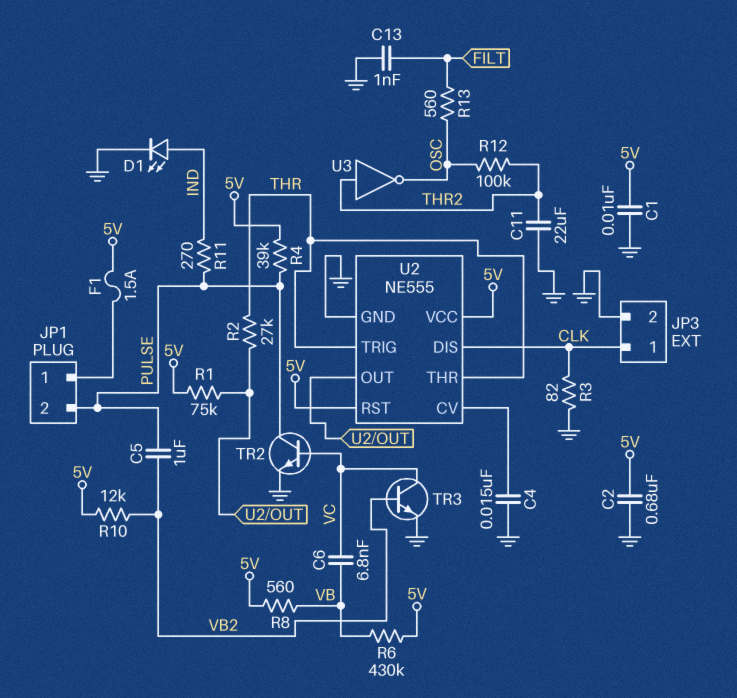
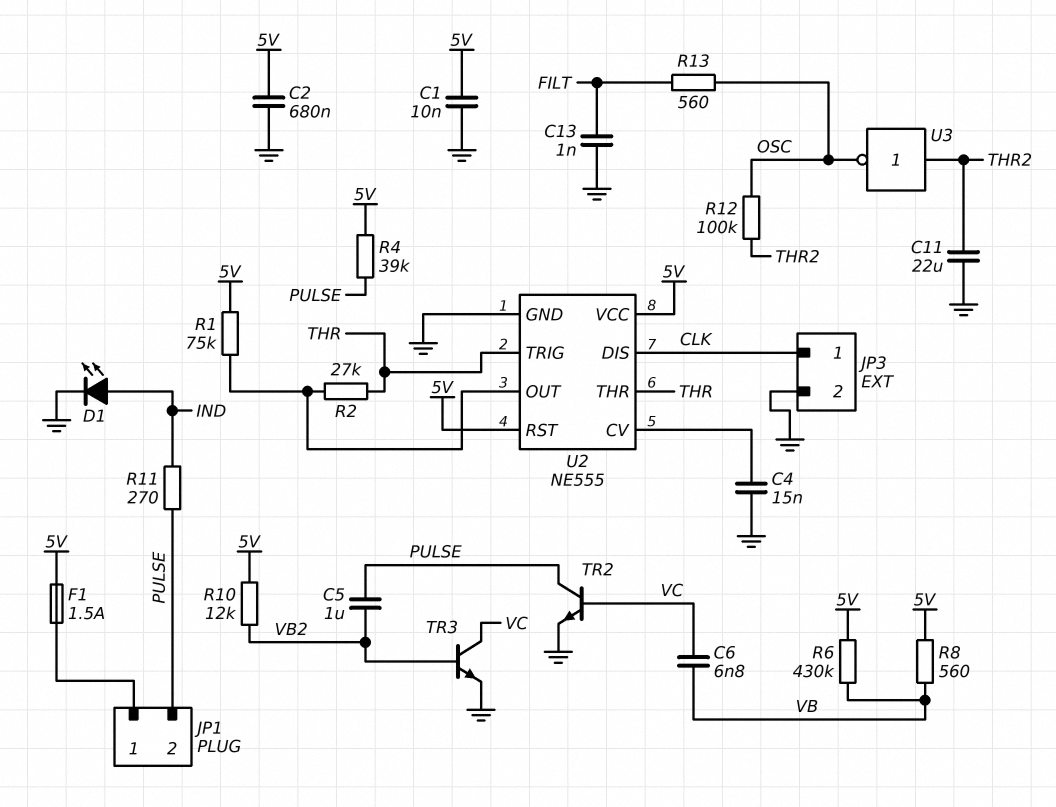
R3: 82 (CLK, GND) -> none

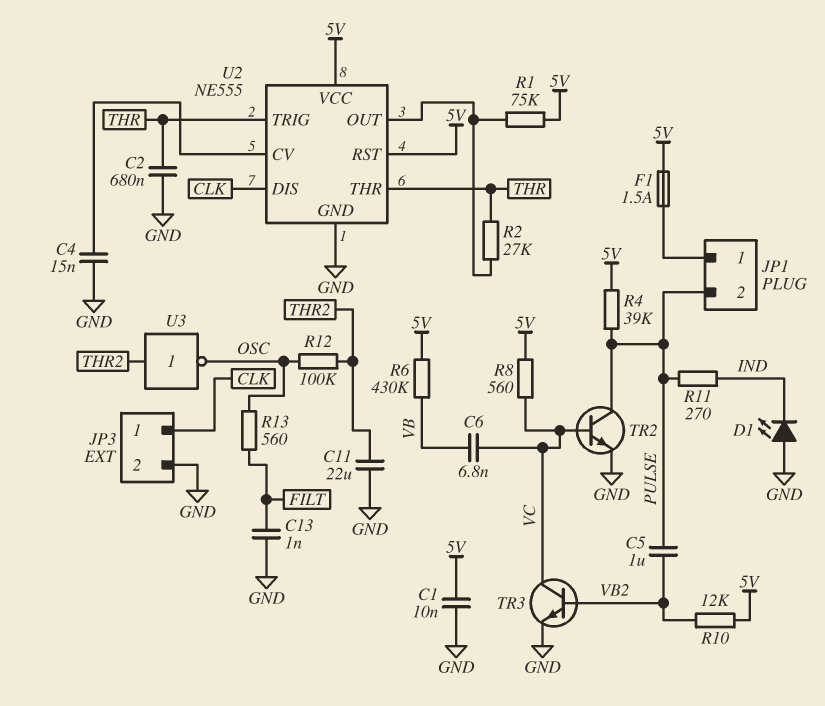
C2: 680nF (5V, GND) -> 680nF (GND, THR)
D1: LED (A IND, K GND) -> LED (A GND, K IND)
R8: 560 (5V, VB) -> 560 (5V, VC)

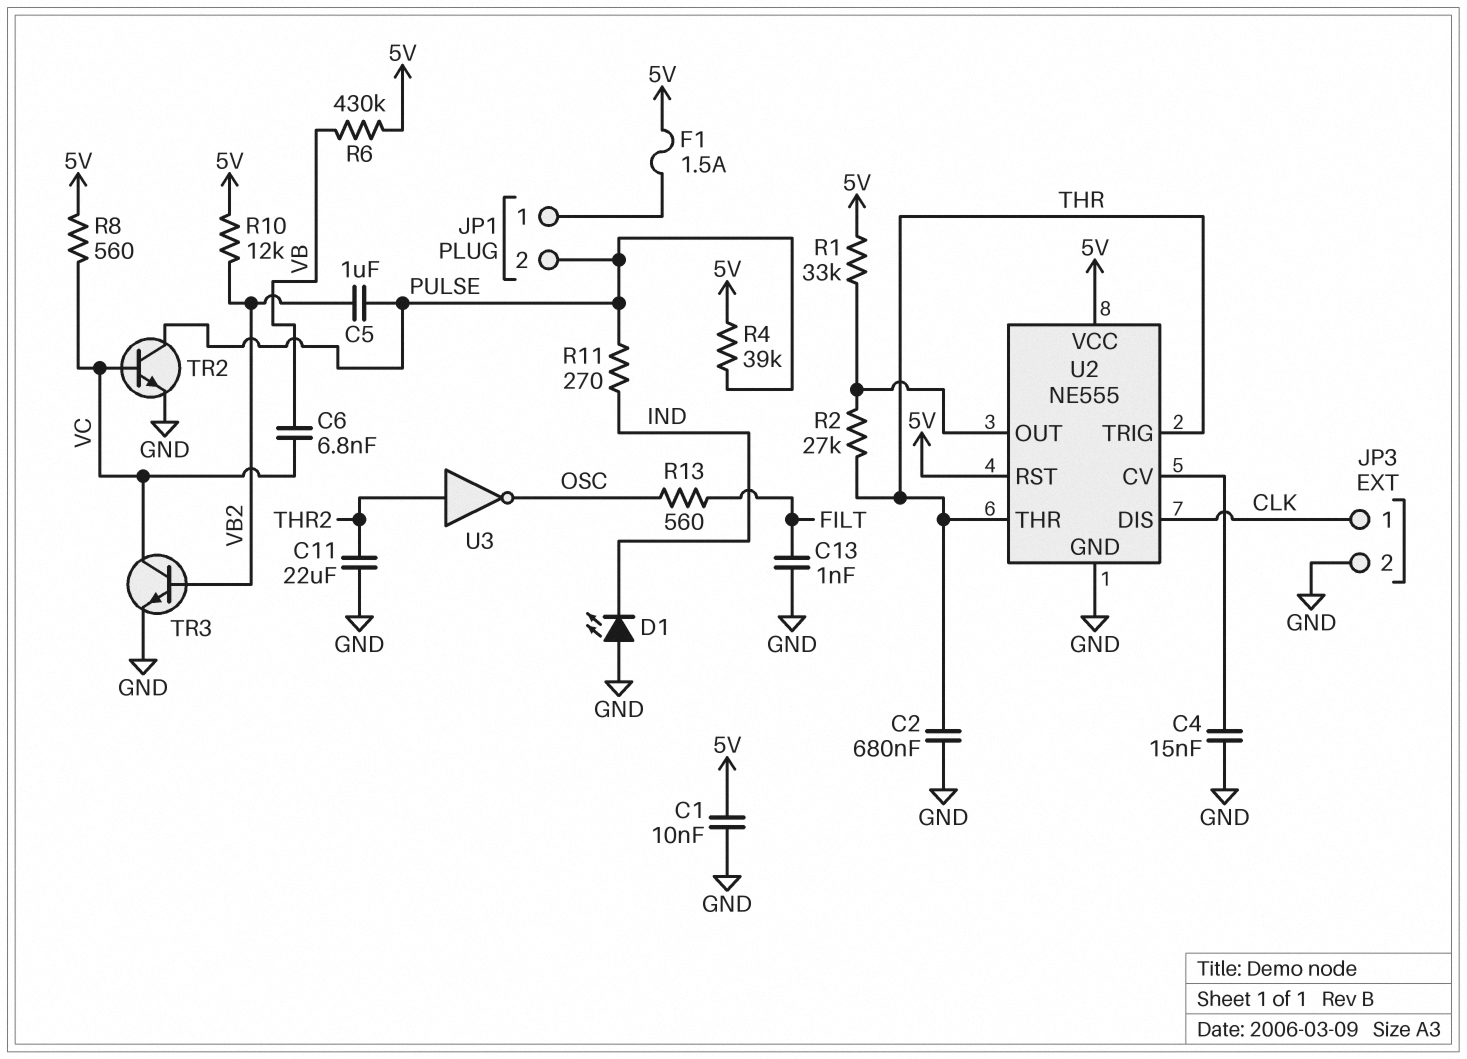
R1: 75k (5V, U2/OUT) -> 33k (5V, U2/OUT)
R12: 100k (OSC, THR2) -> none

